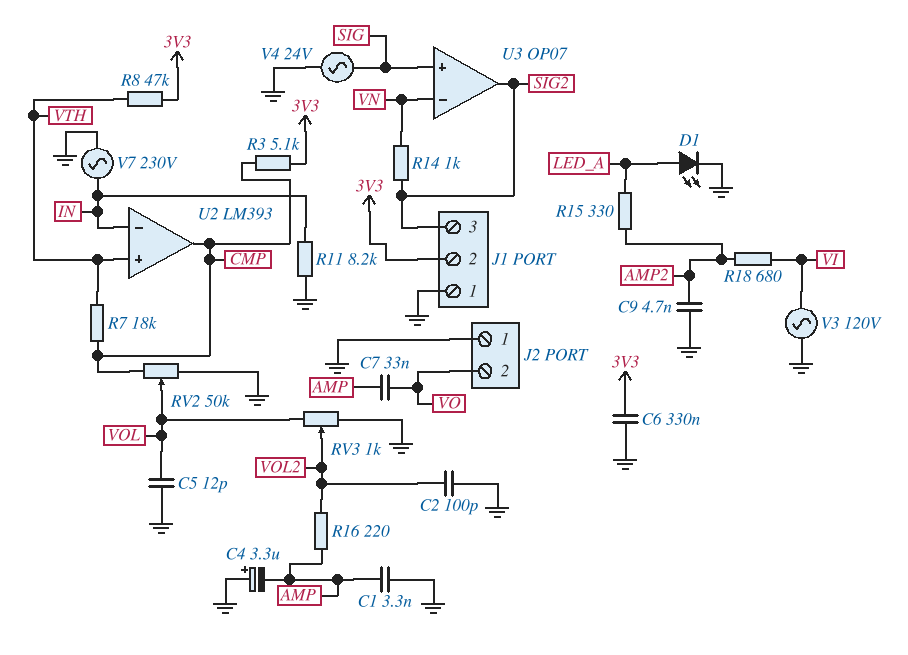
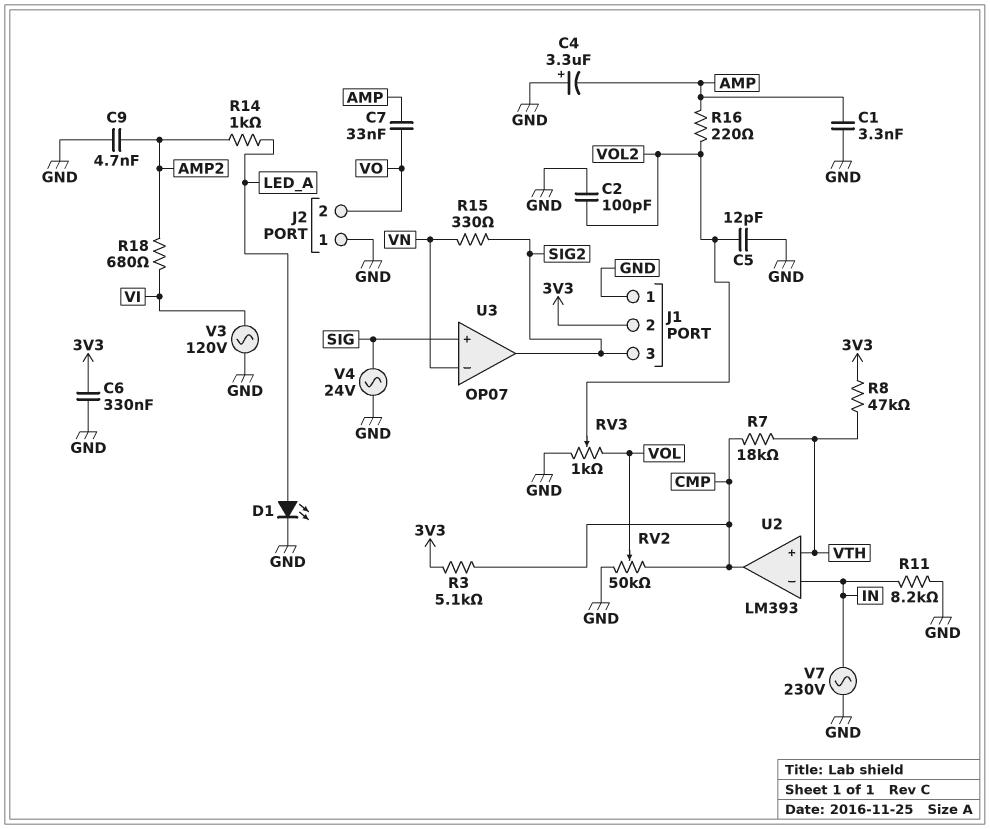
C5: 12pF (GND, VOL) -> 12pF (GND, VOL2)
R14: 1k (SIG2, VN) -> 1k (AMP2, LED_A)
R15: 330 (AMP2, LED_A) -> 330 (SIG2, VN)

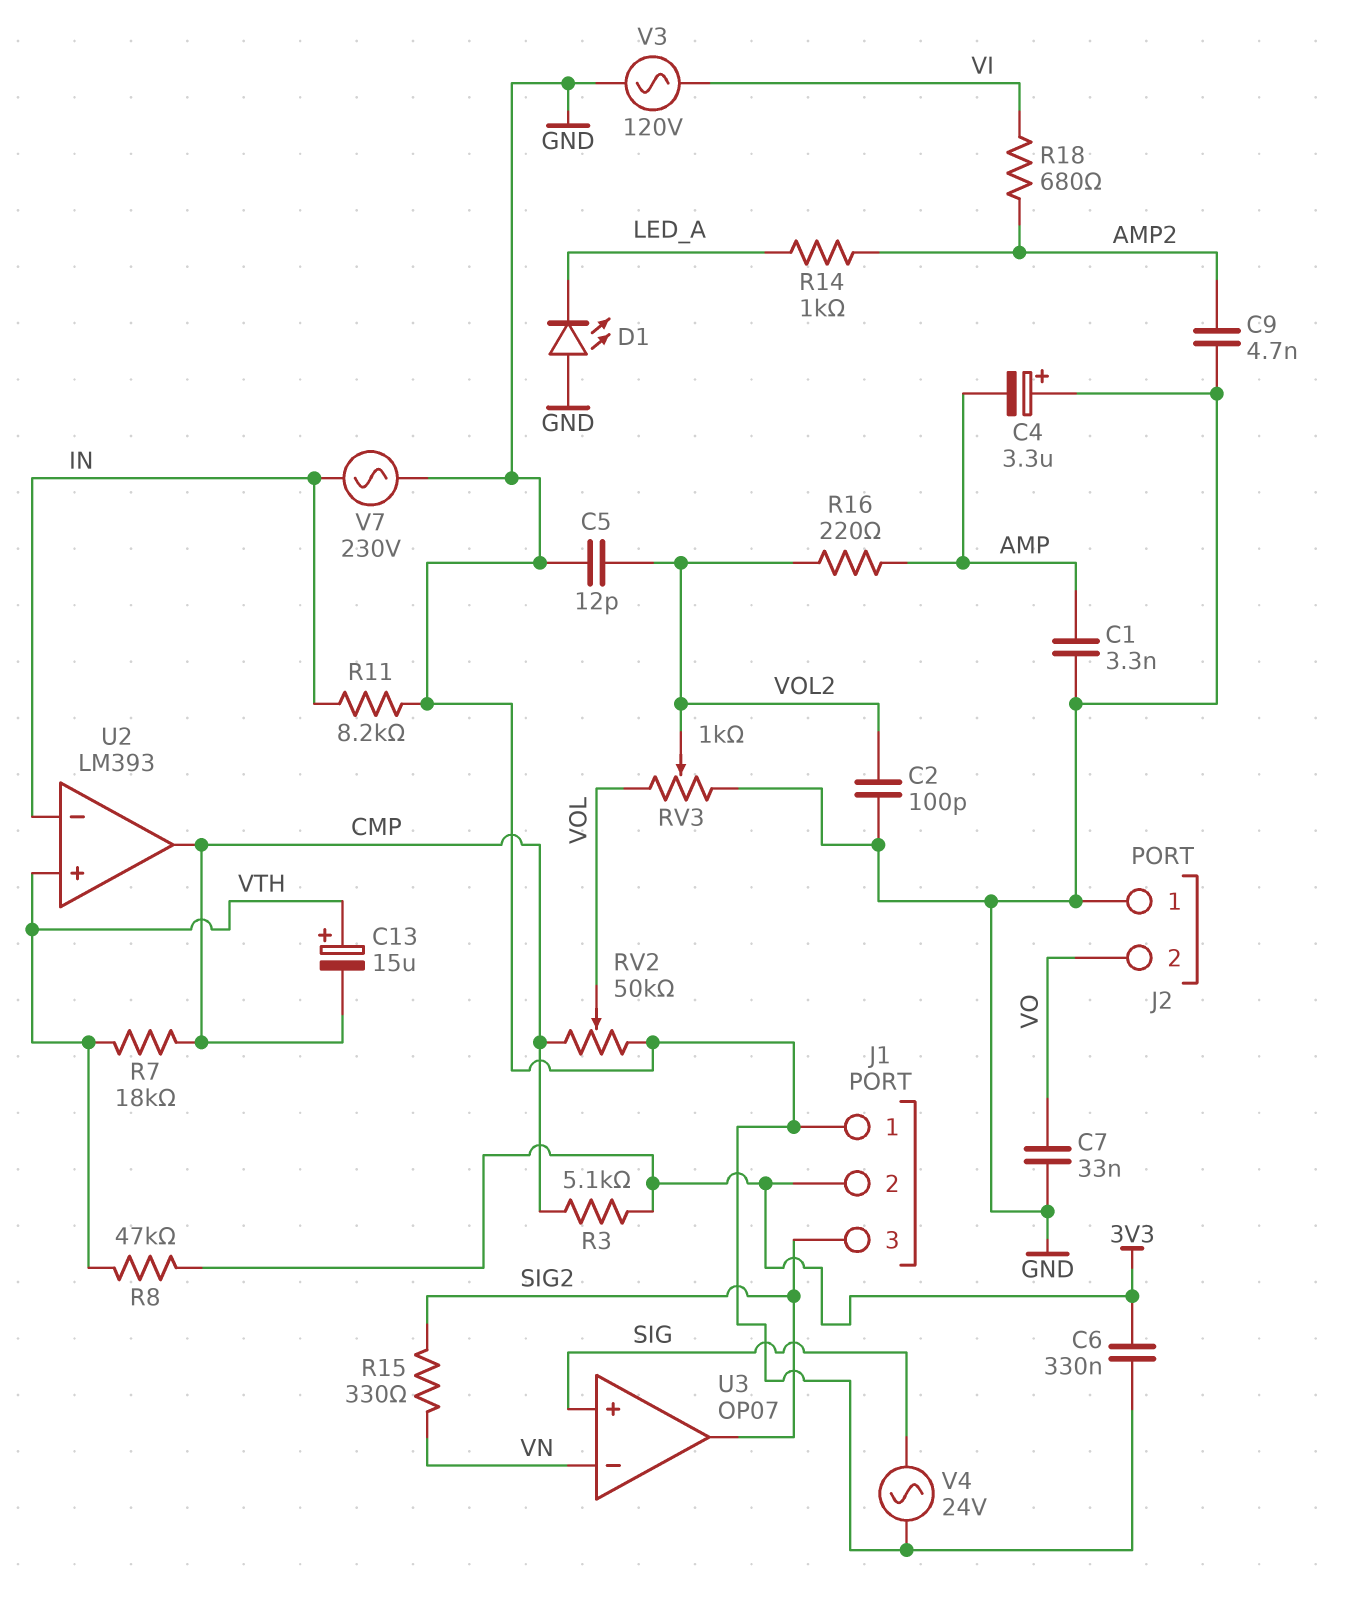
C7: 33nF (AMP, VO) -> 33nF (GND, VO)
C13: none -> 15uF (plus VTH, minus CMP)
D1: LED (A LED_A, K GND) -> LED (A GND, K LED_A)

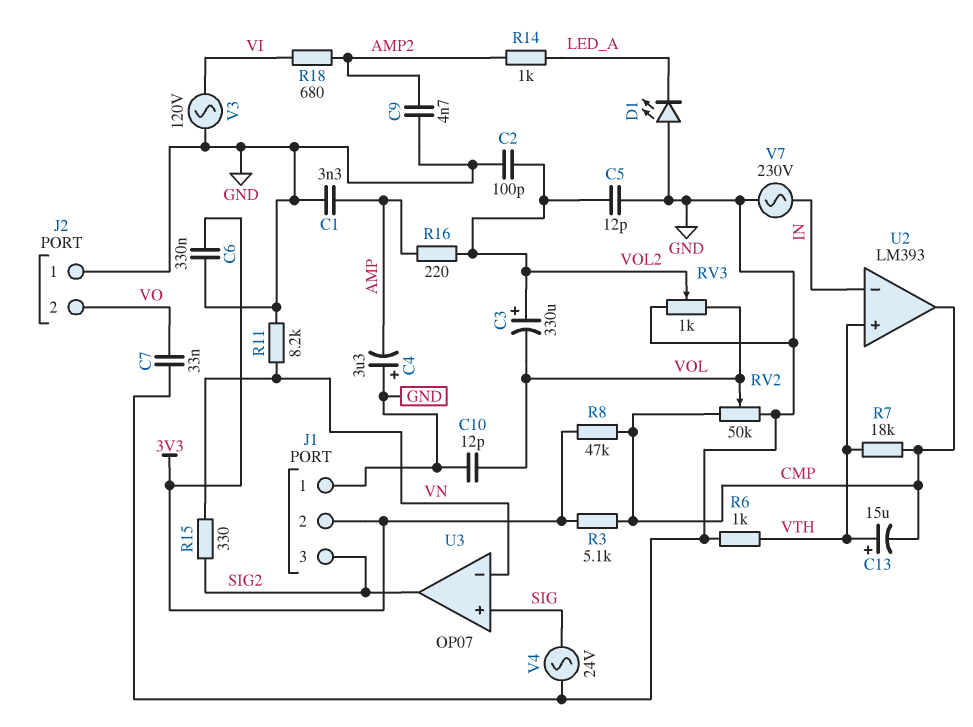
C3: none -> 330uF (plus VOL2, minus VOL)
C10: none -> 12pF (GND, VOL)
R6: none -> 1k (GND, VTH)
R8: 47k (3V3, VTH) -> 47k (3V3, CMP)
R11: 8.2k (GND, IN) -> 8.2k (GND, VN)

